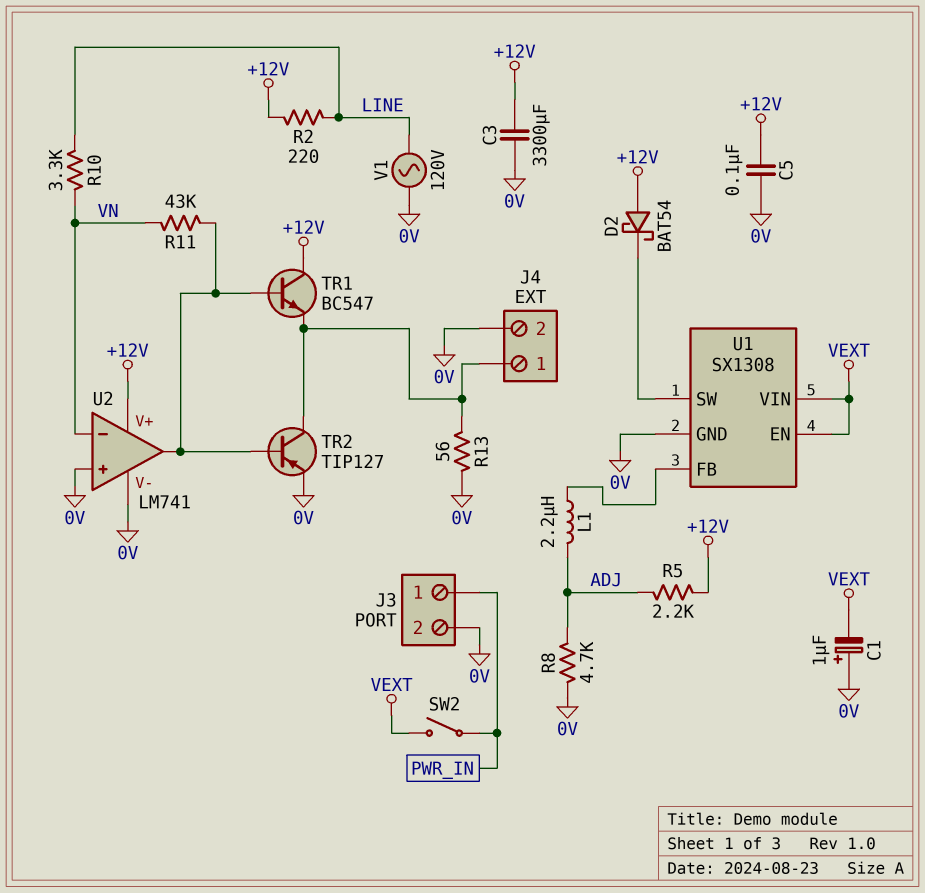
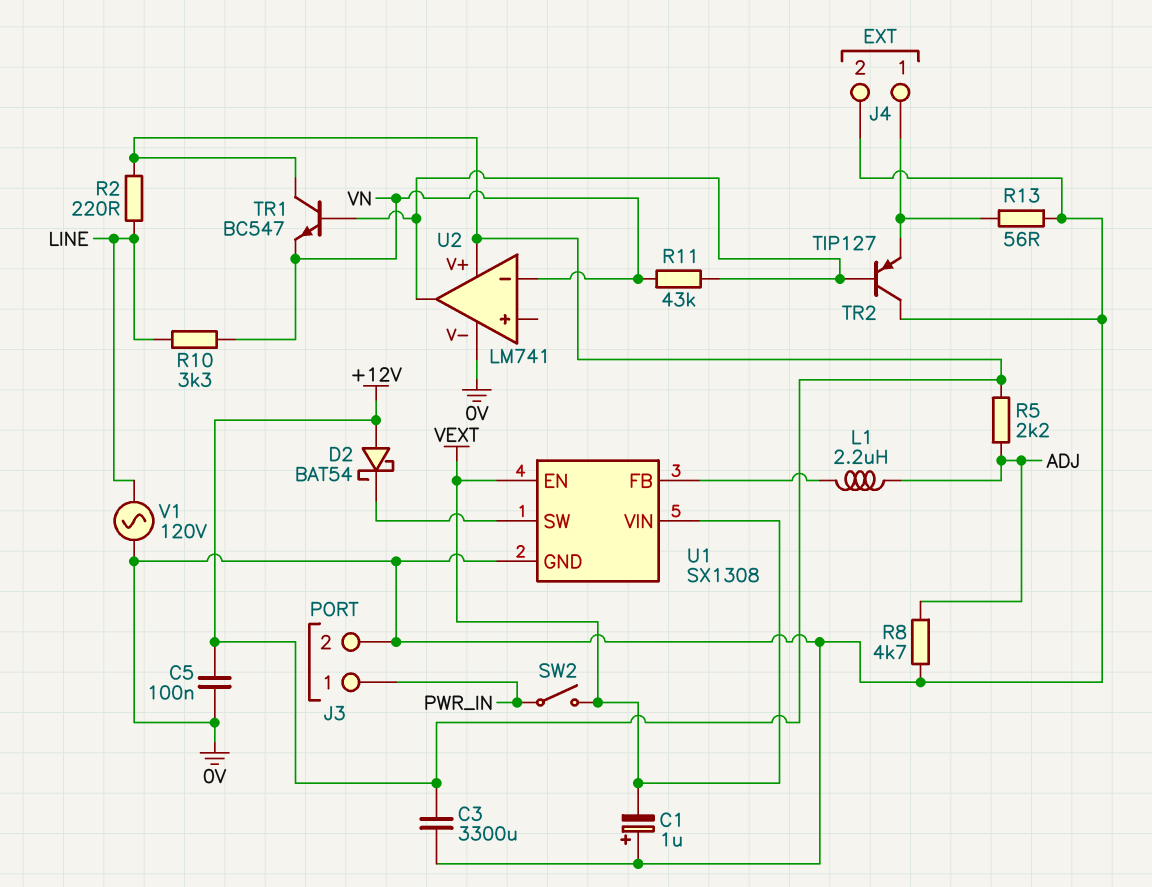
TR1: NPN BC547 (B U2/out, C +12V, E J4/1) -> NPN BC547 (B U2/out, C +12V, E VN)
TR2: PNP TIP127 (B U2/out, C J4/1, E 0V) -> PNP TIP127 (B U2/out, C 0V, E J4/1)
U2 pin in+: 0V -> none

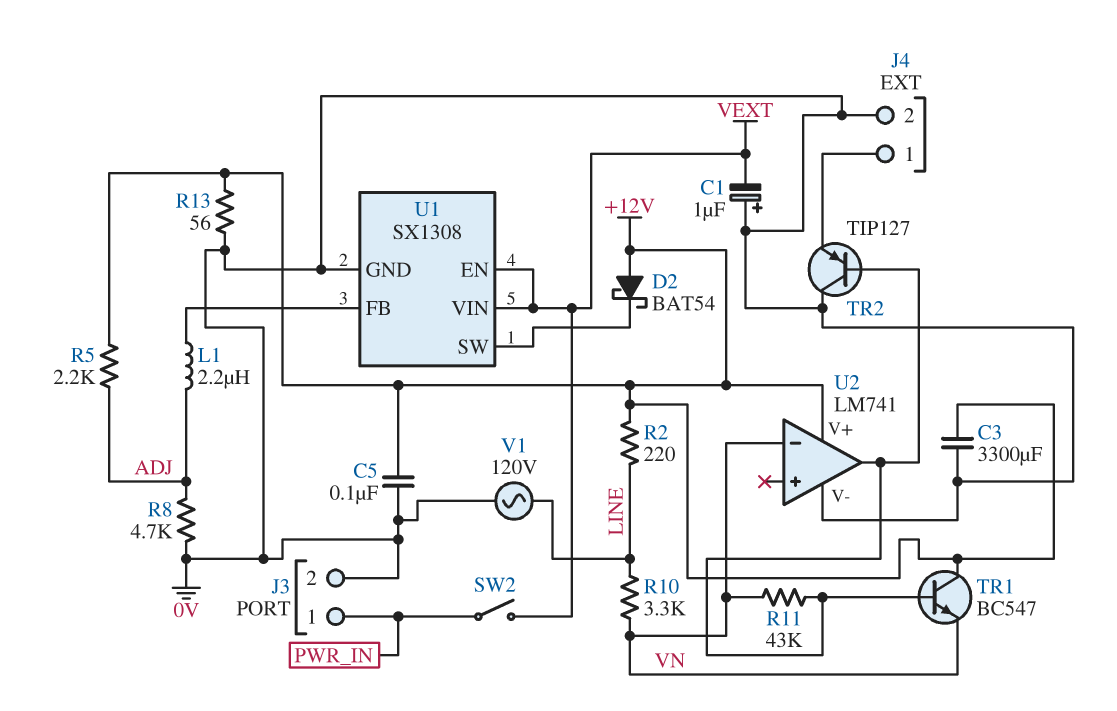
R13: 56 (0V, J4/1) -> 56 (+12V, 0V)

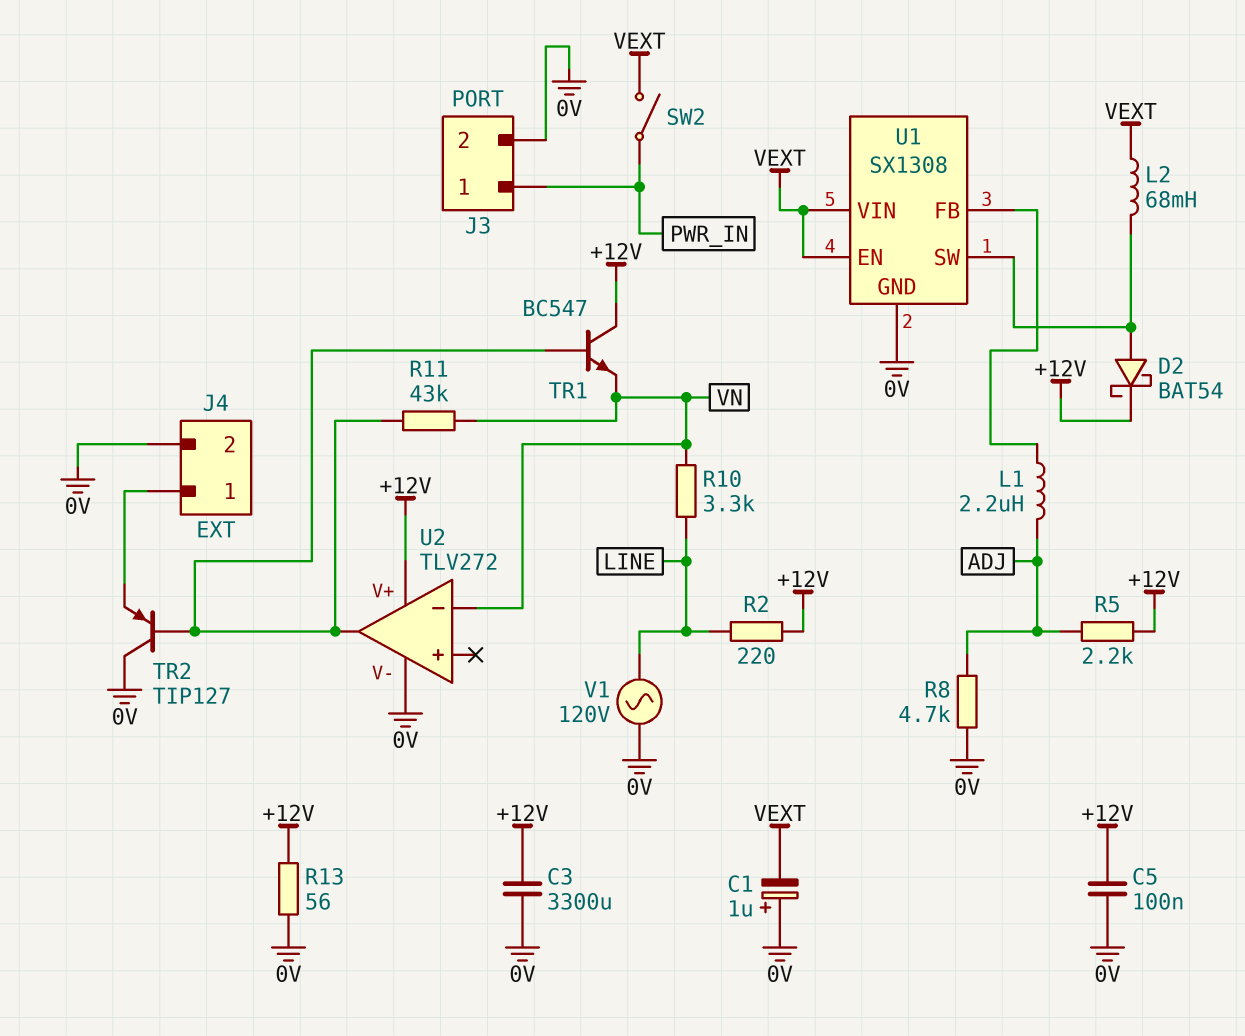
D2: schottky BAT54 (A +12V, K U1/SW) -> schottky BAT54 (A U1/SW, K +12V)
L2: none -> 68mH (U1/SW, VEXT)
U2: LM741 -> TLV272

